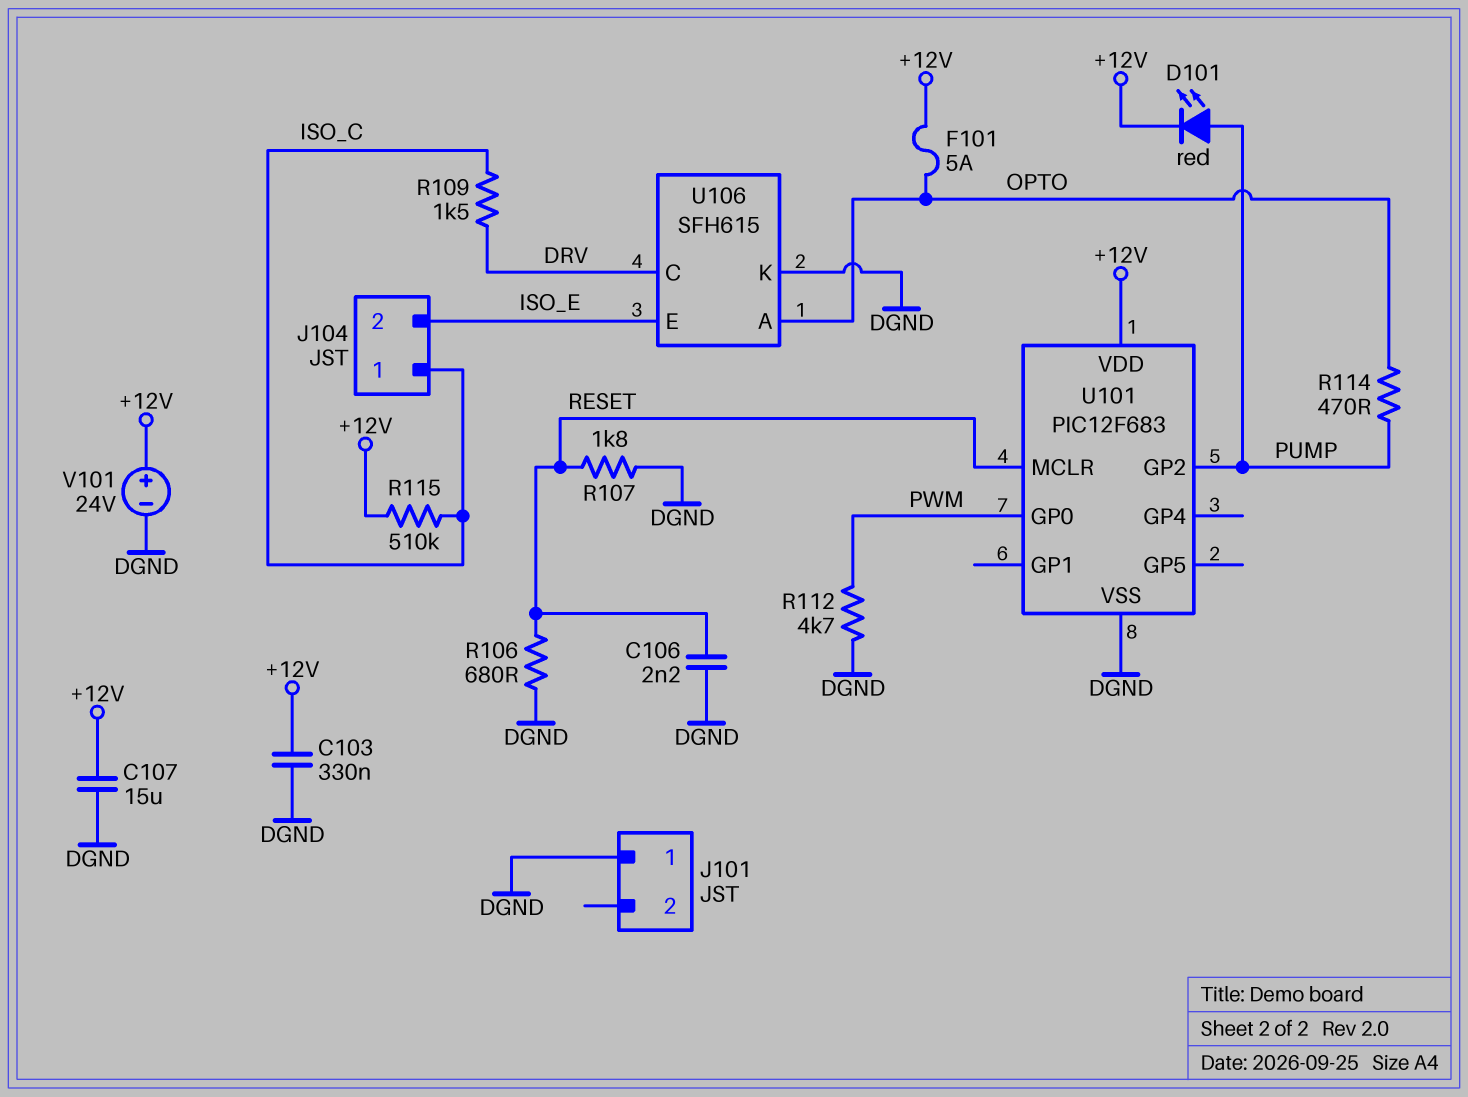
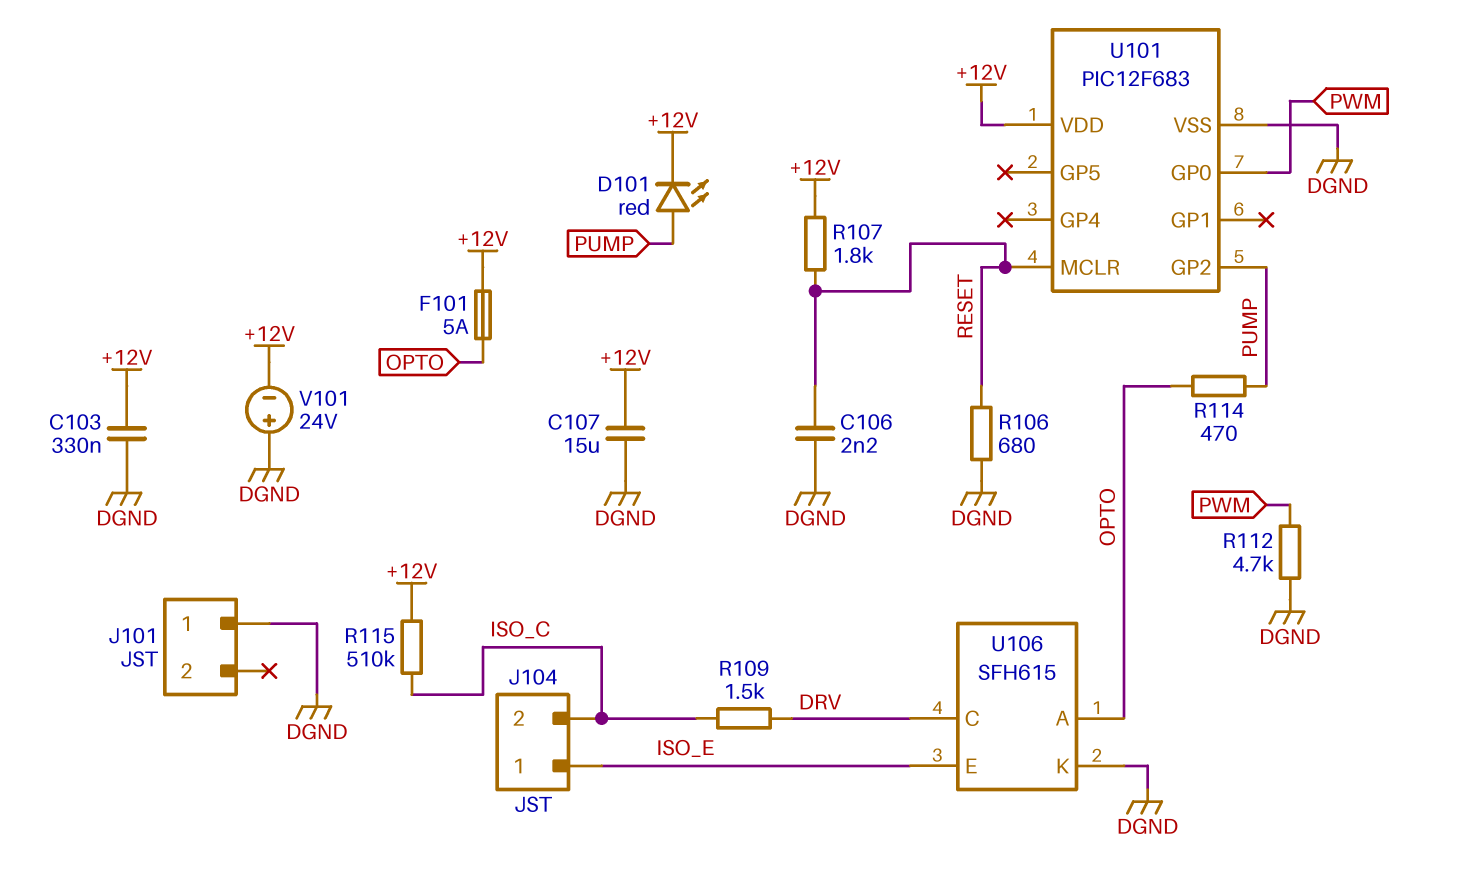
J104 pin 1: ISO_C -> ISO_E
J104 pin 2: ISO_E -> ISO_C
R107: 1.8k (DGND, RESET) -> 1.8k (+12V, RESET)
V101: 24V (plus +12V, minus DGND) -> 24V (plus DGND, minus +12V)

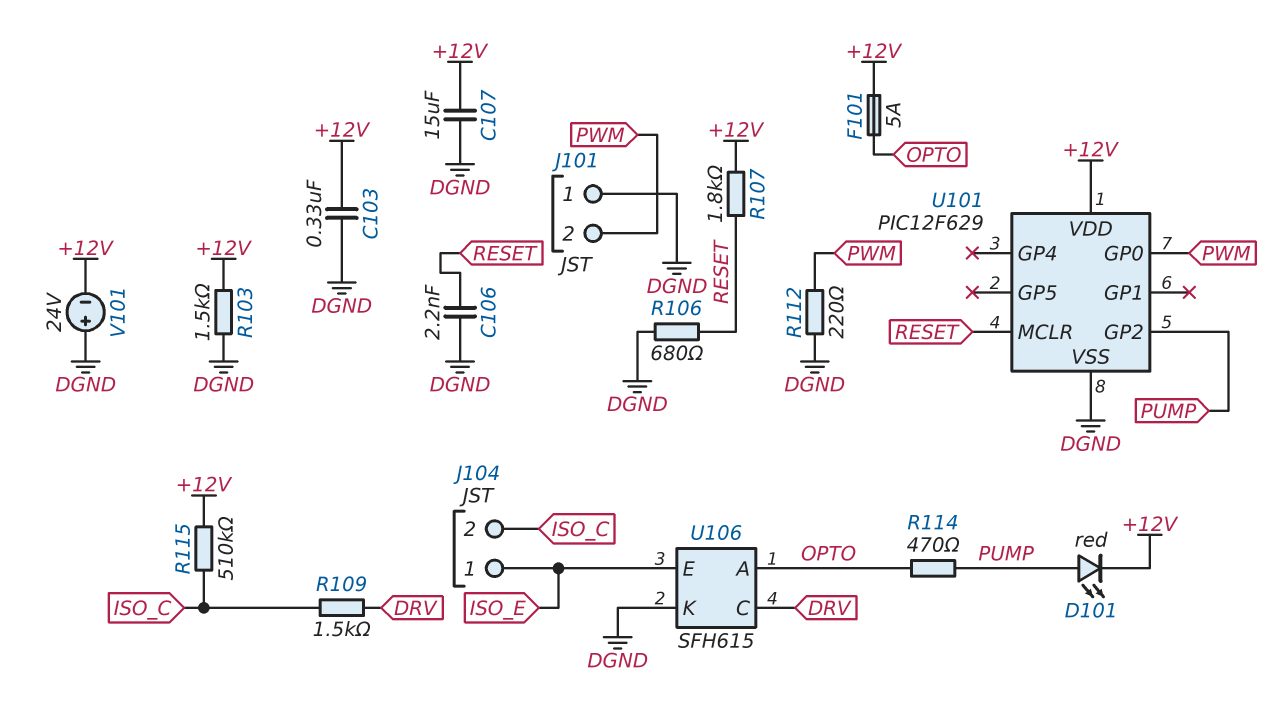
J101 pin 2: none -> PWM
R103: none -> 1.5k (+12V, DGND)
R112: 4.7k (DGND, PWM) -> 220 (DGND, PWM)
U101: PIC12F683 -> PIC12F629

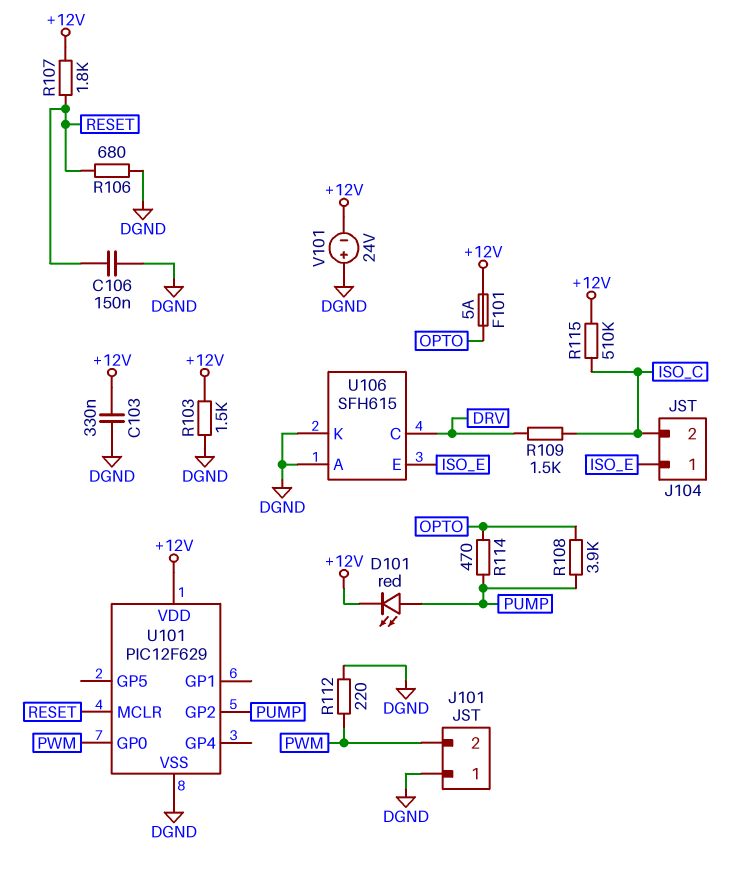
C106: 2.2nF (DGND, RESET) -> 150nF (DGND, RESET)
C107: 15uF (+12V, DGND) -> none
R108: none -> 3.9k (OPTO, PUMP)
U106 pin A: OPTO -> DGND

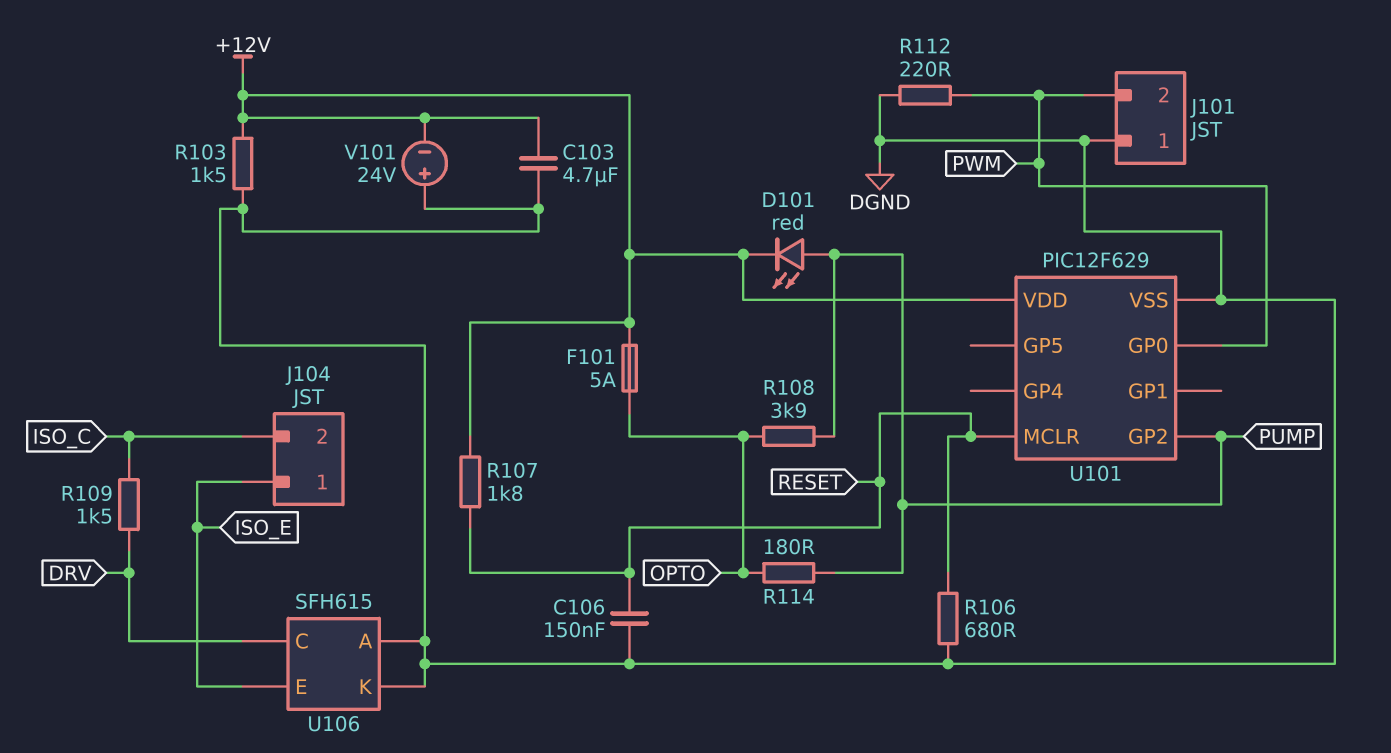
C103: 330nF (+12V, DGND) -> 4.7uF (+12V, DGND)
R114: 470 (OPTO, PUMP) -> 180 (OPTO, PUMP)
R115: 510k (+12V, ISO_C) -> none

